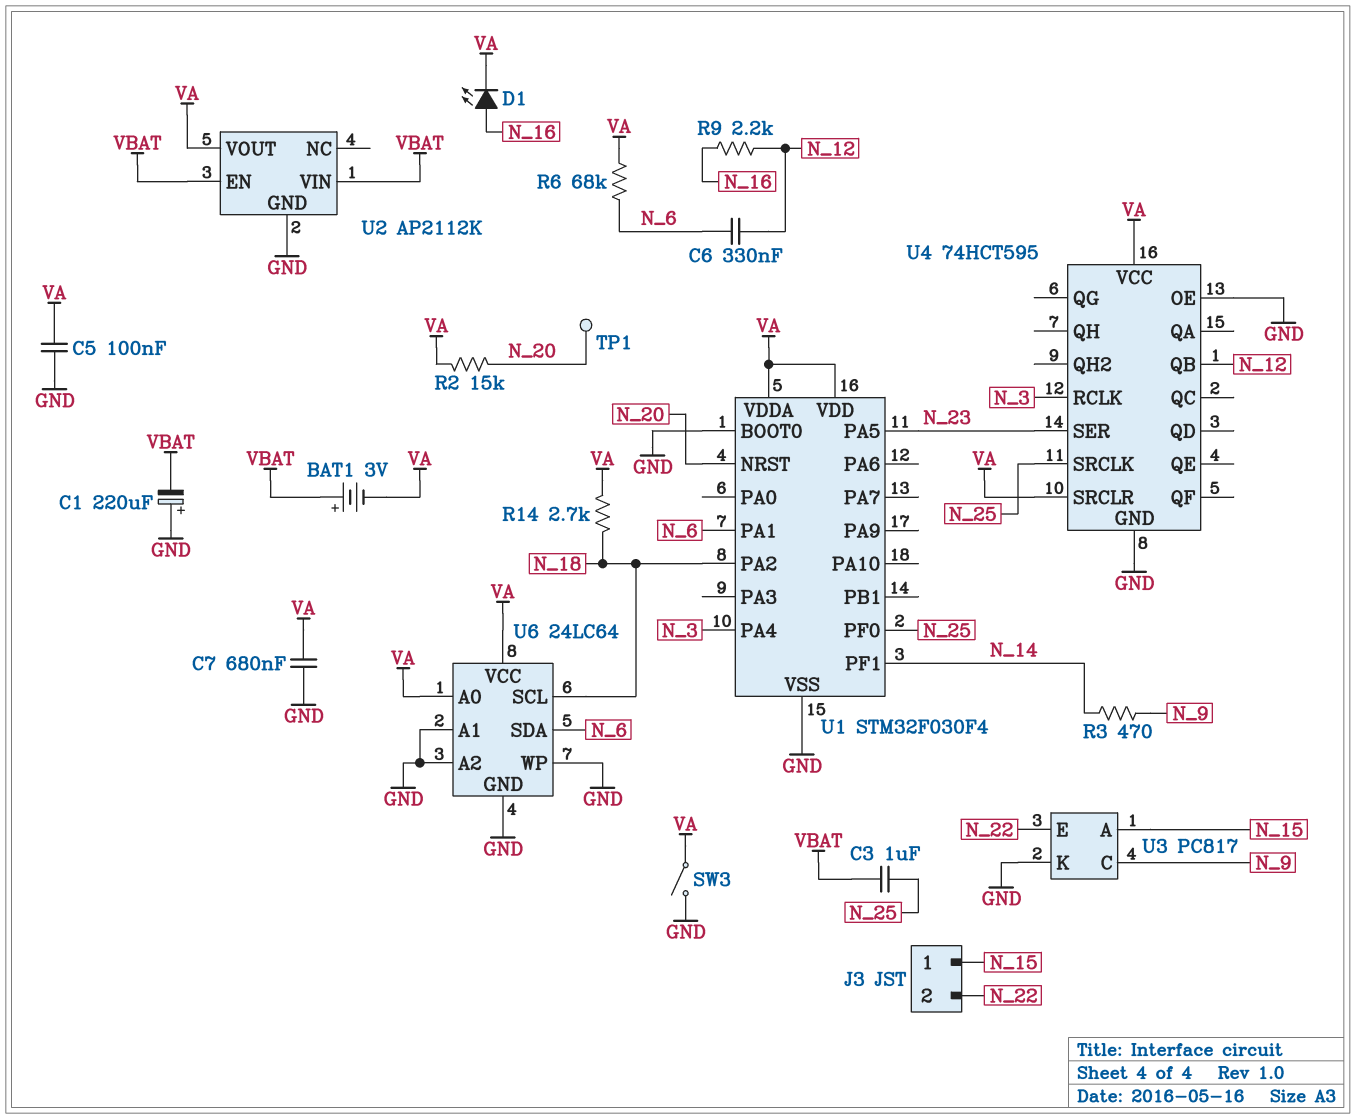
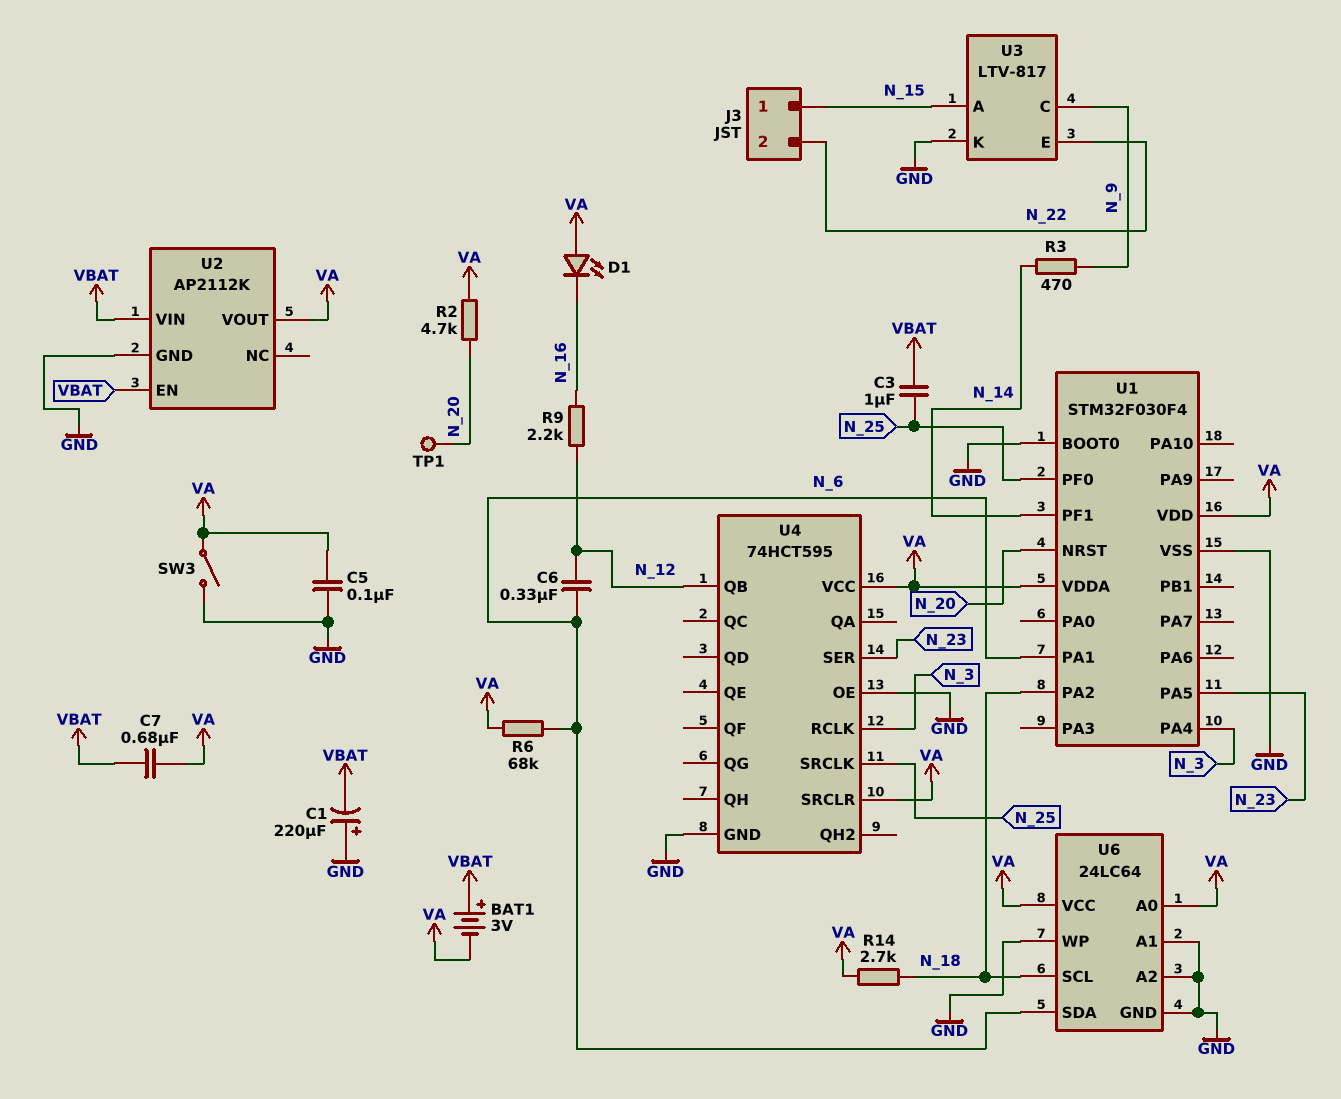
C7: 680nF (GND, VA) -> 680nF (VA, VBAT)
D1: LED (A N_16, K VA) -> LED (A VA, K N_16)
R2: 15k (N_20, VA) -> 4.7k (N_20, VA)
U3: PC817 -> LTV-817

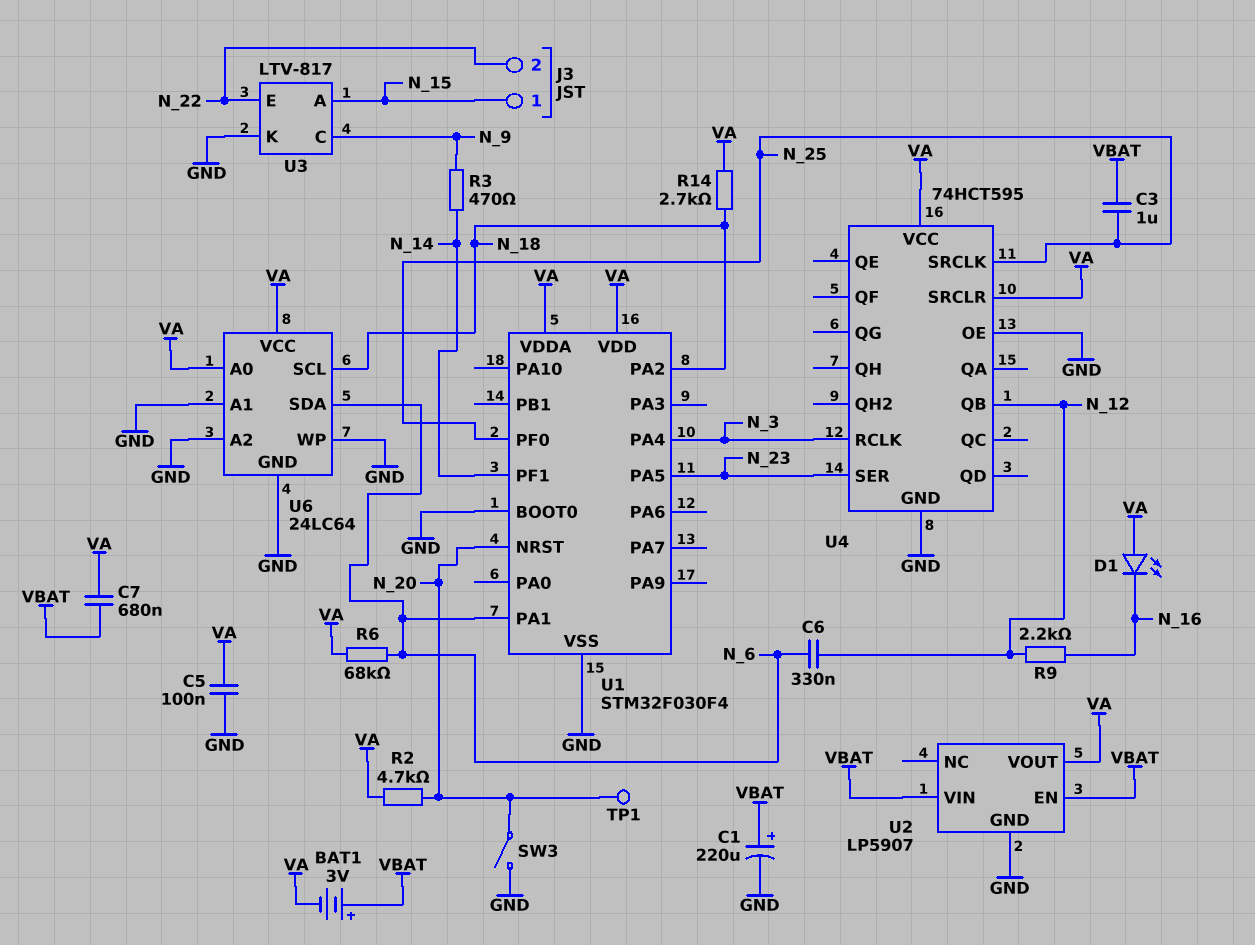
C1: 220uF (plus GND, minus VBAT) -> 220uF (plus VBAT, minus GND)
SW3: switch (GND, VA) -> switch (GND, N_20)
U2: AP2112K -> LP5907

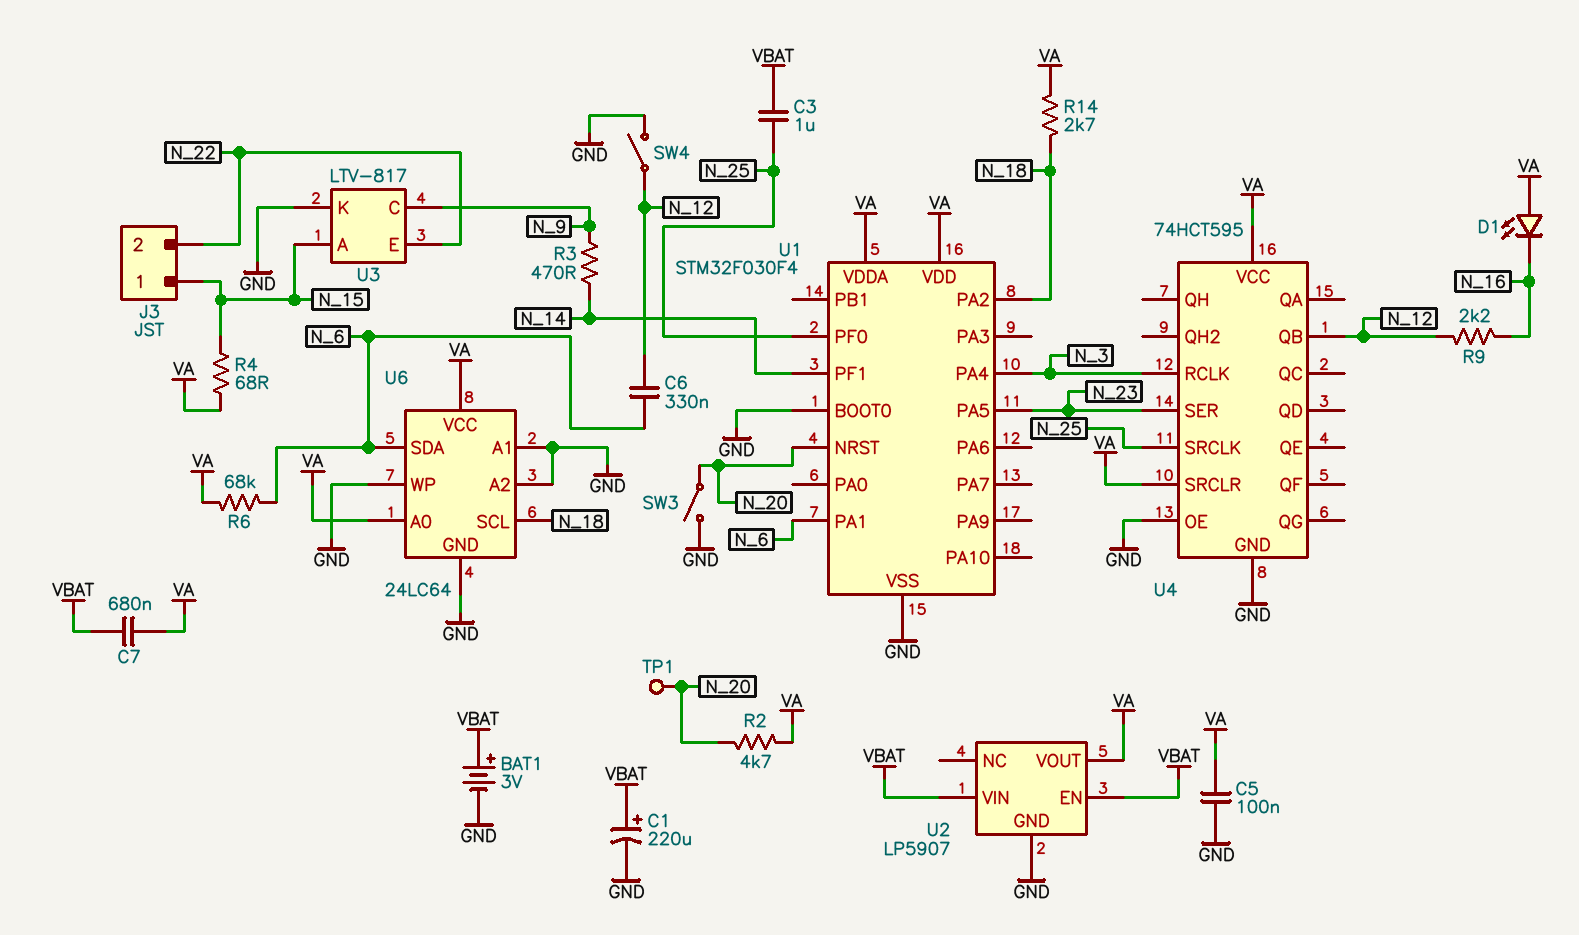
BAT1: 3V (plus VBAT, minus VA) -> 3V (plus VBAT, minus GND)
R4: none -> 68 (N_15, VA)
SW4: none -> switch (GND, N_12)

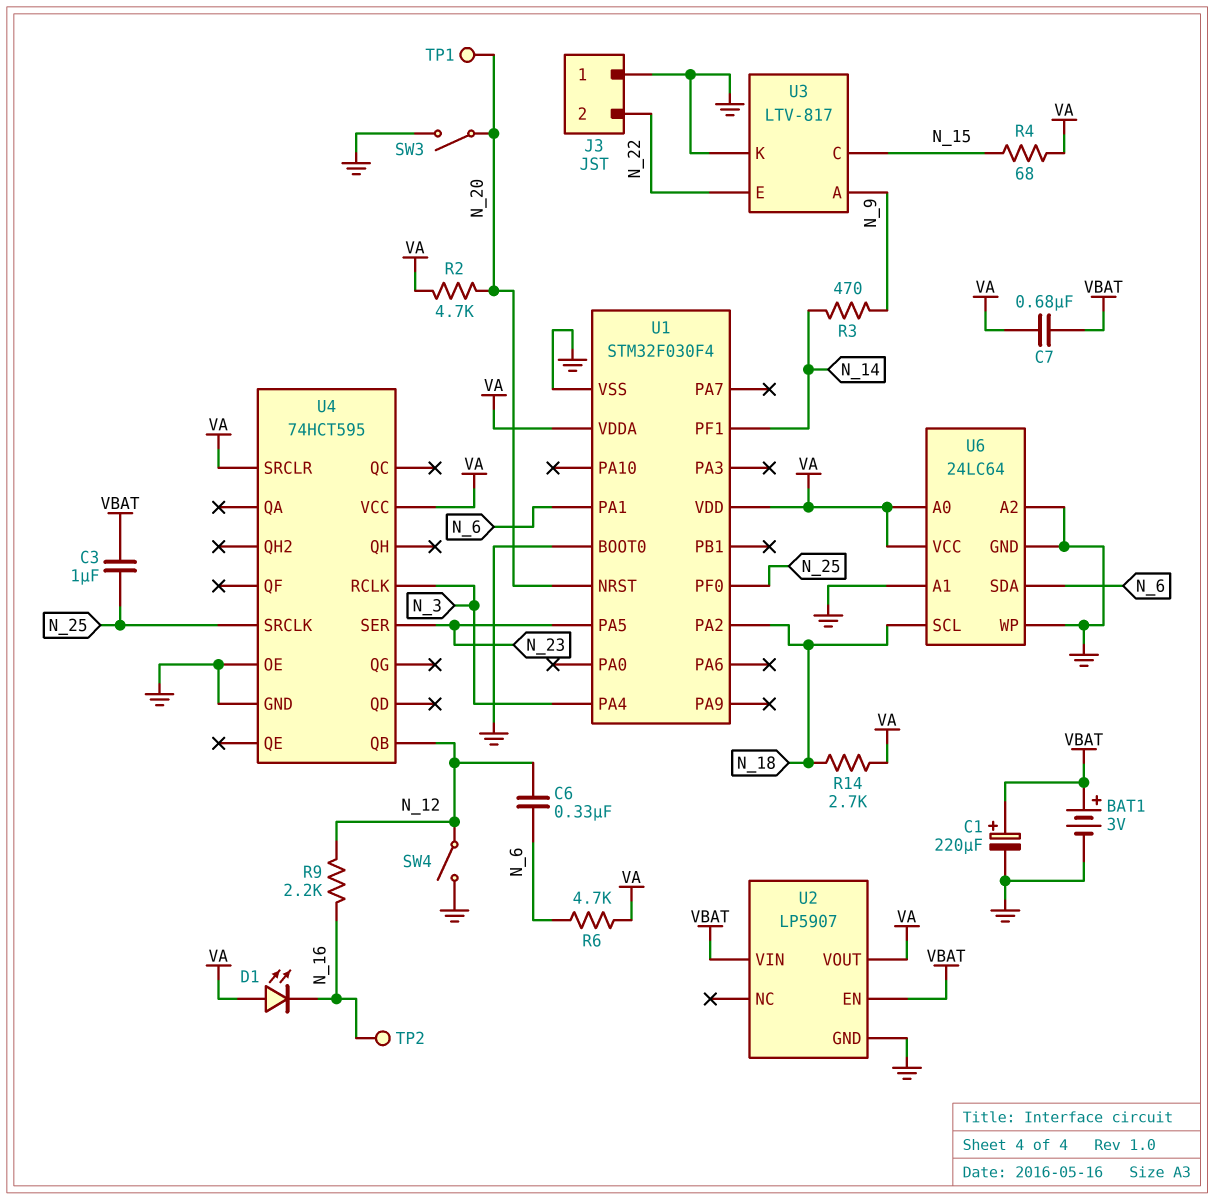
C5: 100nF (GND, VA) -> none
J3 pin 1: N_15 -> GND
R6: 68k (N_6, VA) -> 4.7k (N_6, VA)
TP2: none -> test point (N_16)
U3 pin A: N_15 -> N_9
U3 pin C: N_9 -> N_15

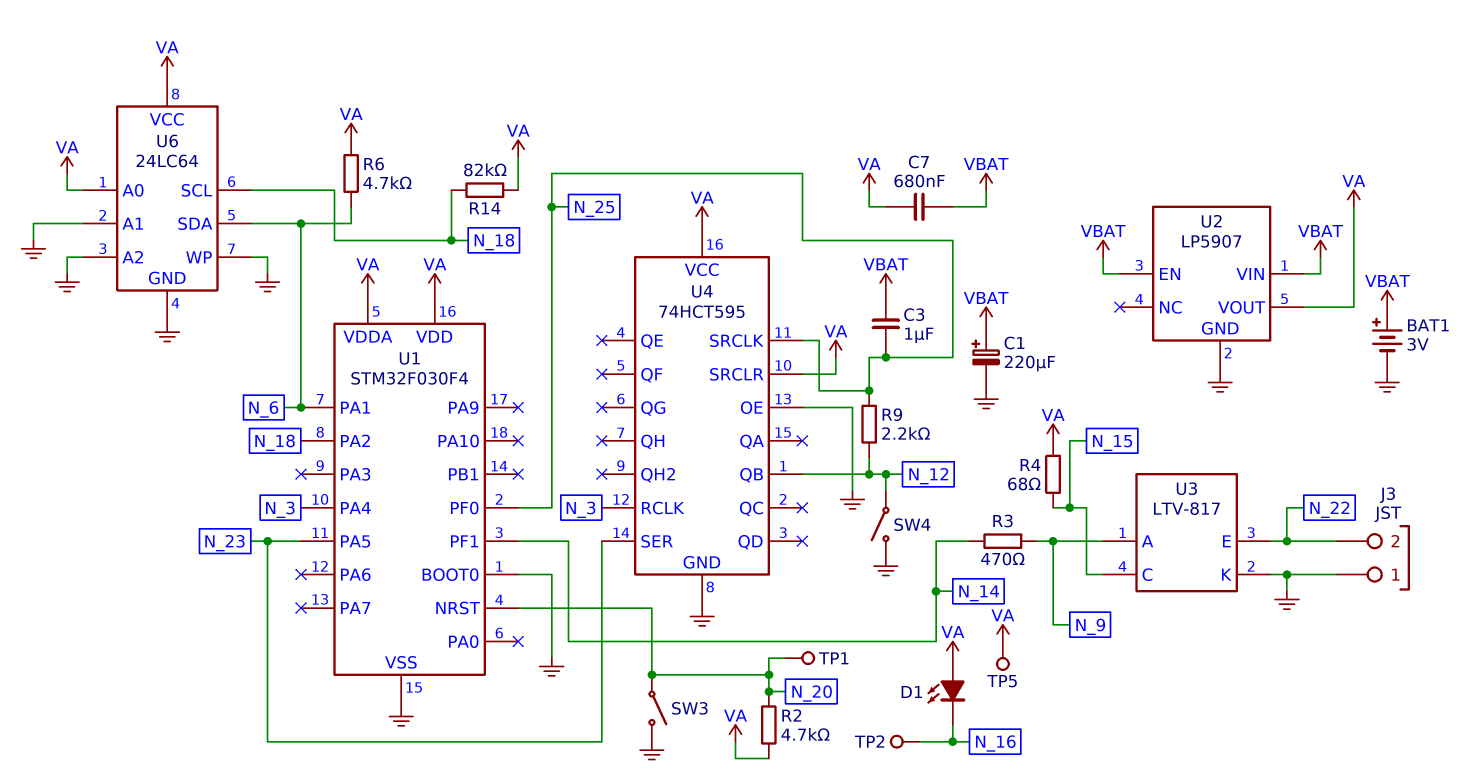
C6: 330nF (N_6, N_12) -> none
R9: 2.2k (N_12, N_16) -> 2.2k (N_12, N_25)
R14: 2.7k (N_18, VA) -> 82k (N_18, VA)
TP5: none -> test point (VA)

